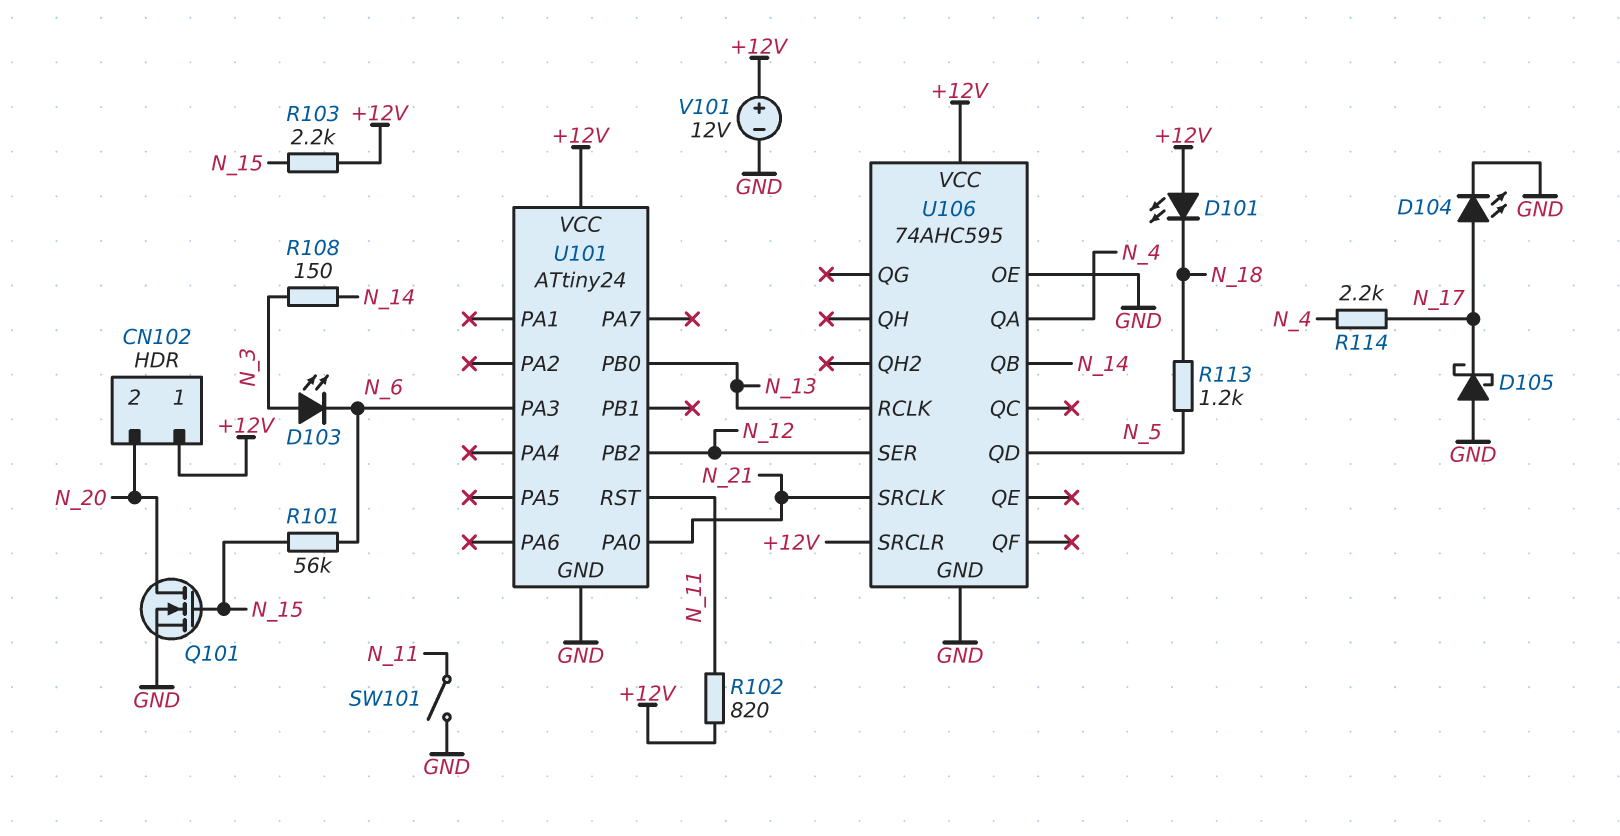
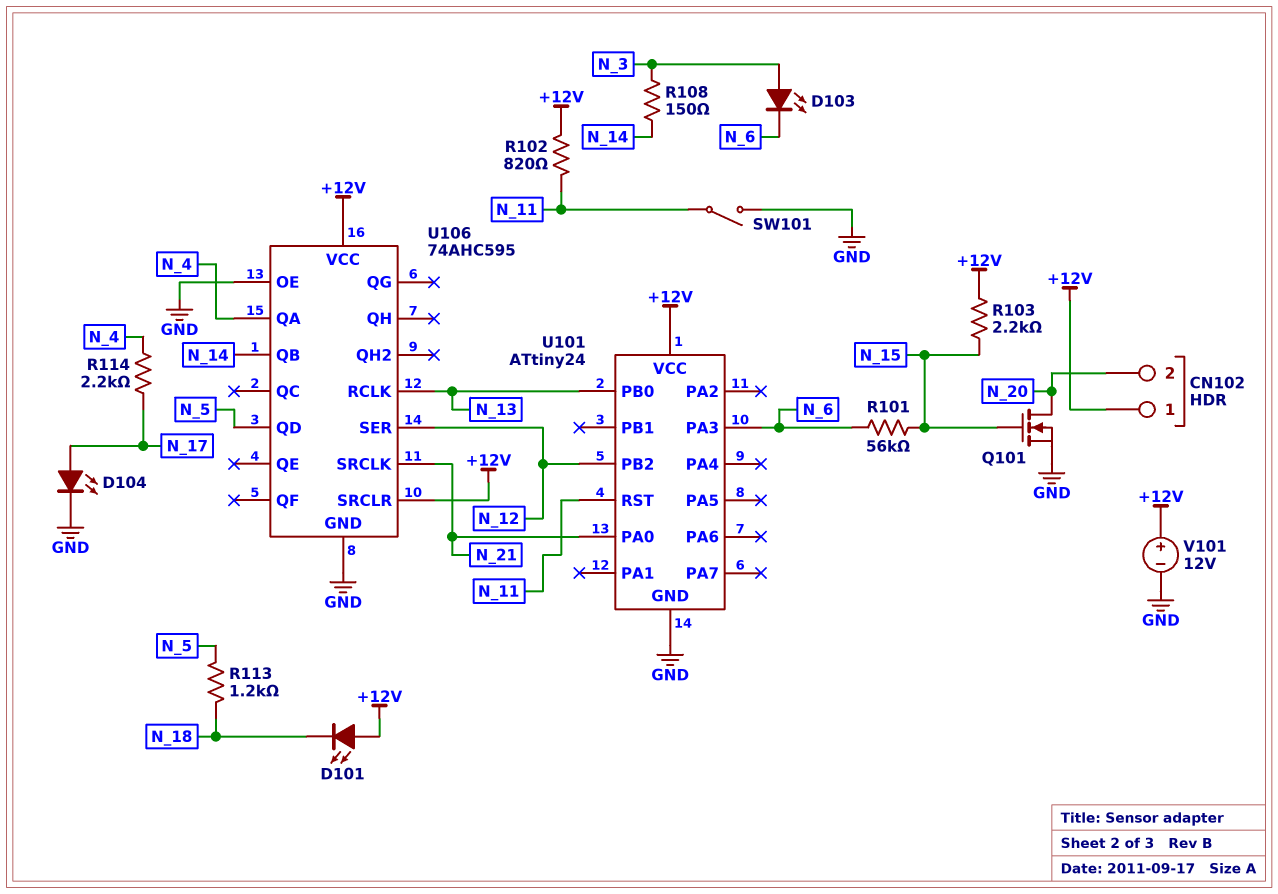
D105: schottky (A GND, K N_17) -> none

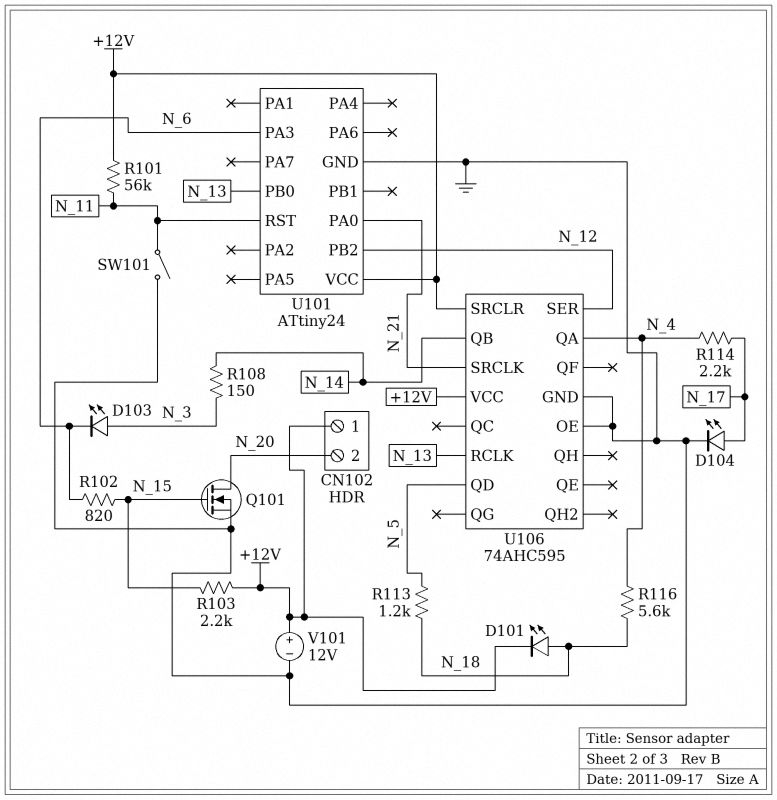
D101: LED (A +12V, K N_18) -> LED (A N_18, K +12V)
R101: 56k (N_6, N_15) -> 56k (+12V, N_11)
R102: 820 (+12V, N_11) -> 820 (N_6, N_15)
R116: none -> 5.6k (N_4, N_18)

